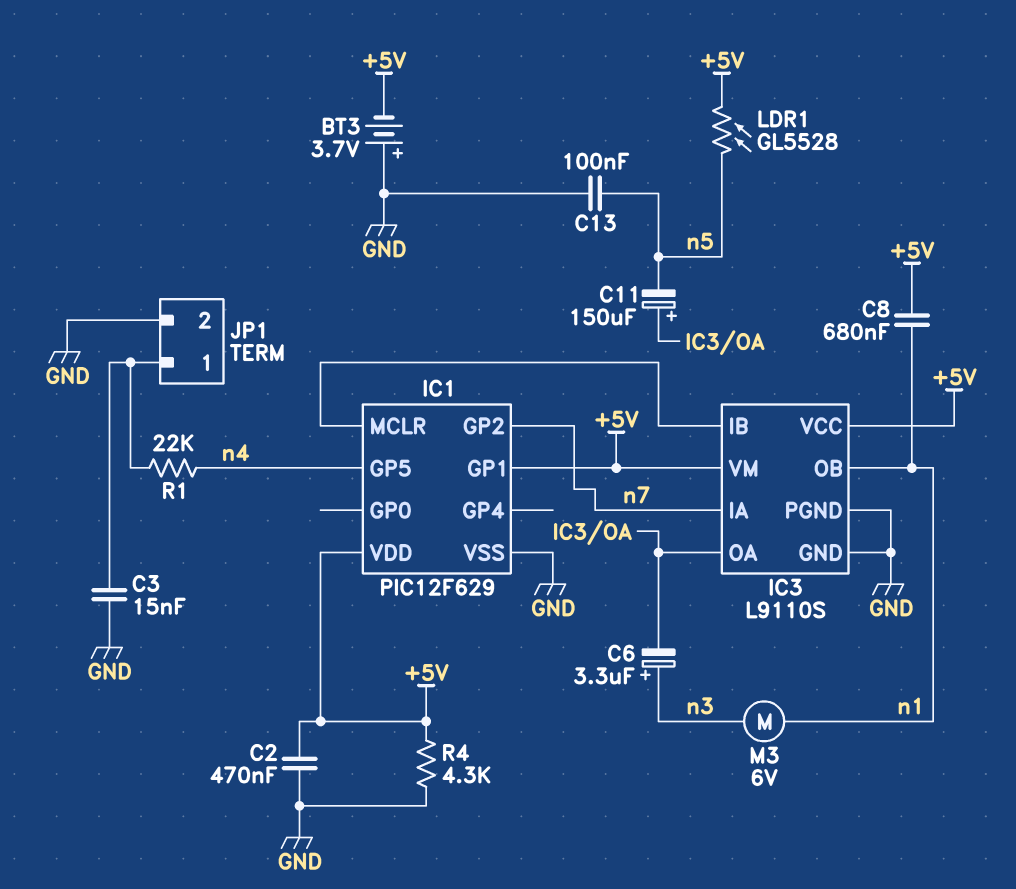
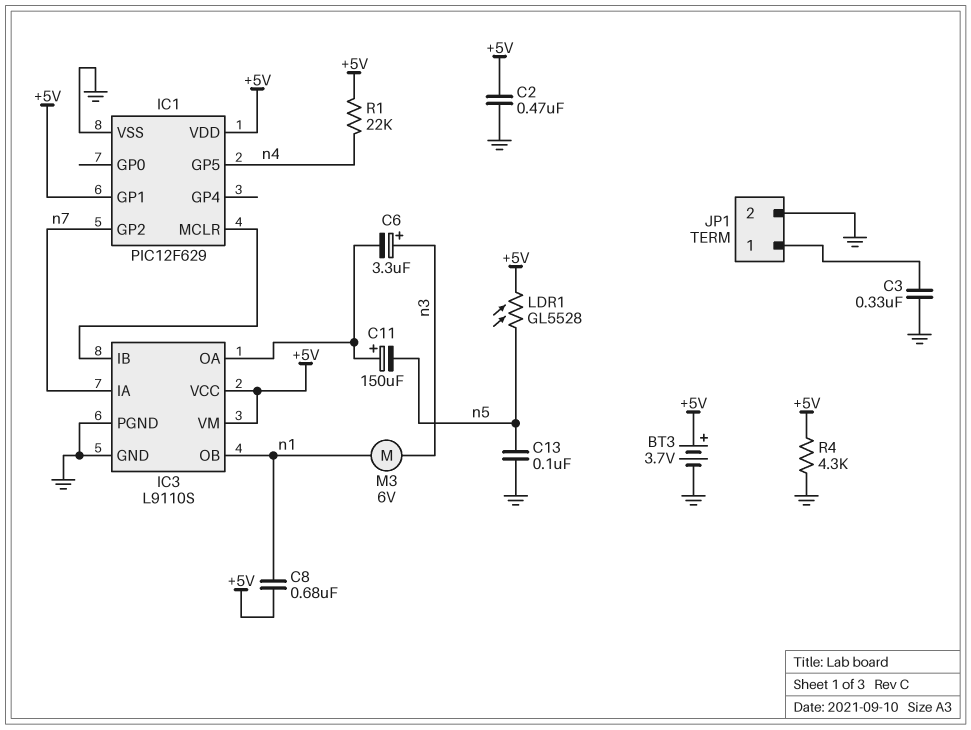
BT3: 3.7V (plus GND, minus +5V) -> 3.7V (plus +5V, minus GND)
C3: 15nF (GND, JP1/1) -> 330nF (GND, JP1/1)
R1: 22k (JP1/1, n4) -> 22k (+5V, n4)

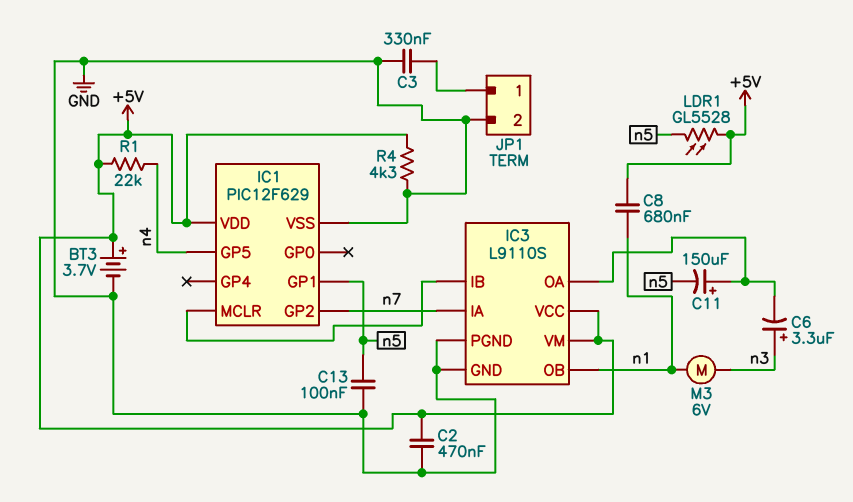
IC1 pin GP1: +5V -> n5

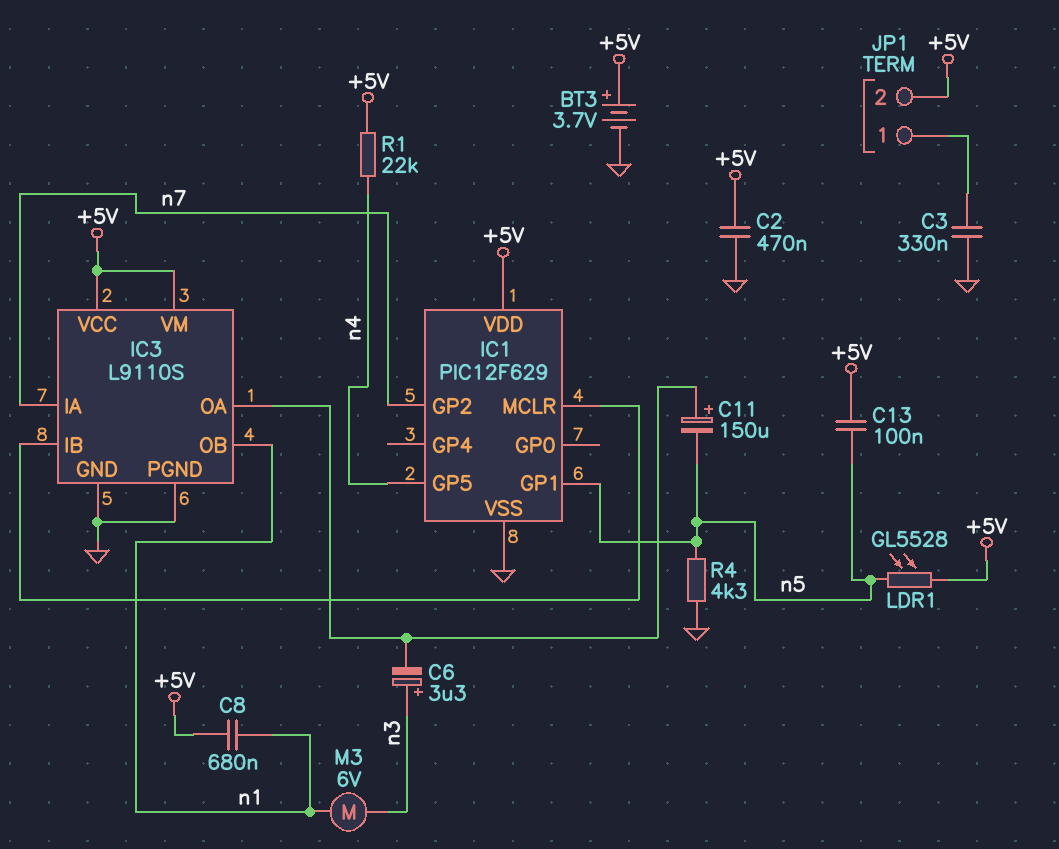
C13: 100nF (GND, n5) -> 100nF (+5V, n5)
JP1 pin 2: GND -> +5V
R4: 4.3k (+5V, GND) -> 4.3k (GND, n5)

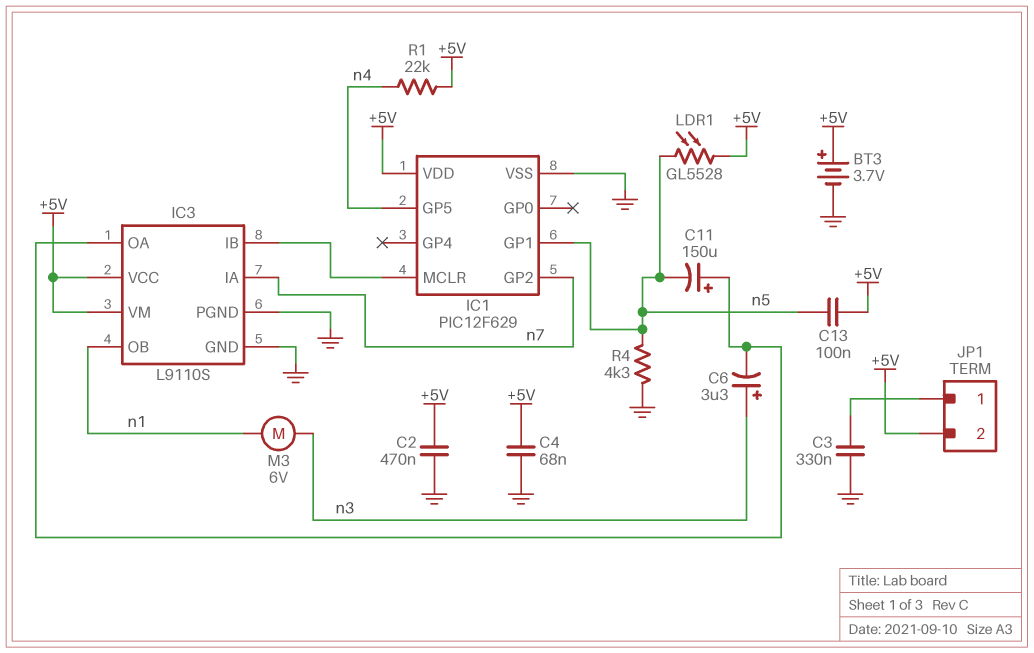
C4: none -> 68nF (+5V, GND)
C8: 680nF (+5V, n1) -> none

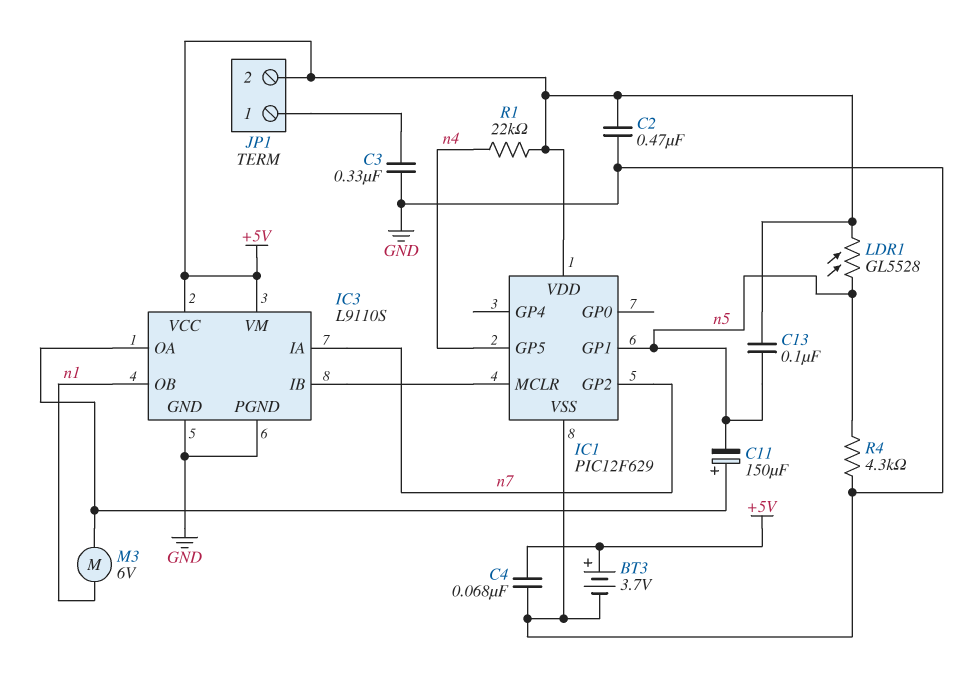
C6: 3.3uF (plus n3, minus IC3/OA) -> none
M3: motor 6V (n1, n3) -> motor 6V (IC3/OA, n1)

